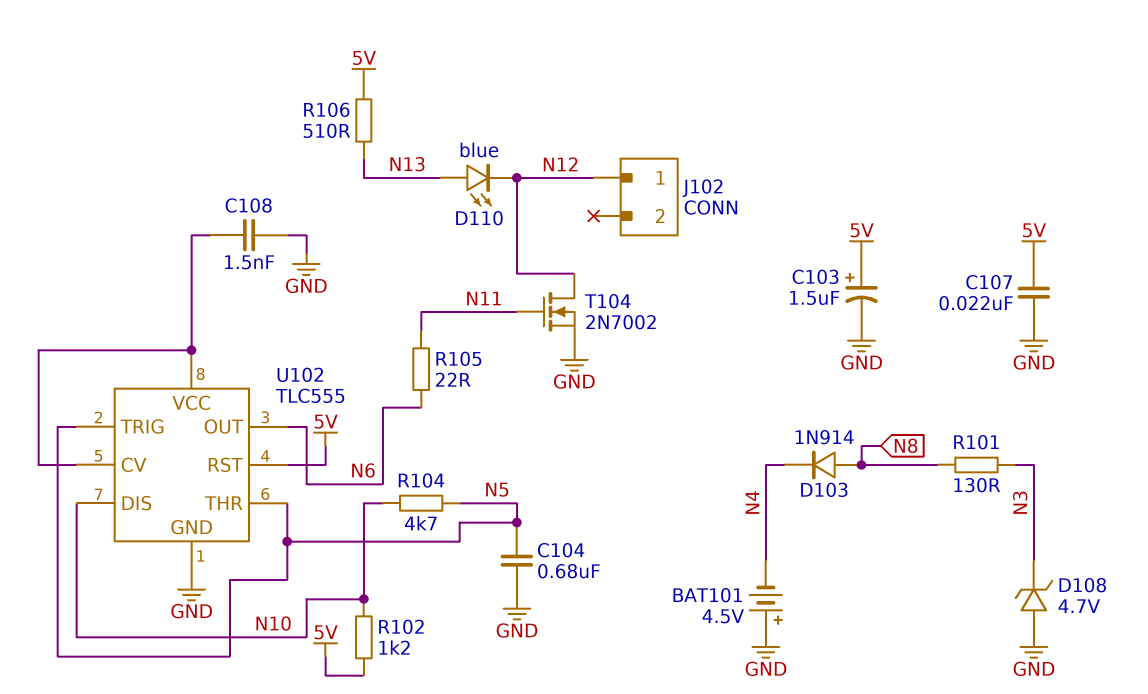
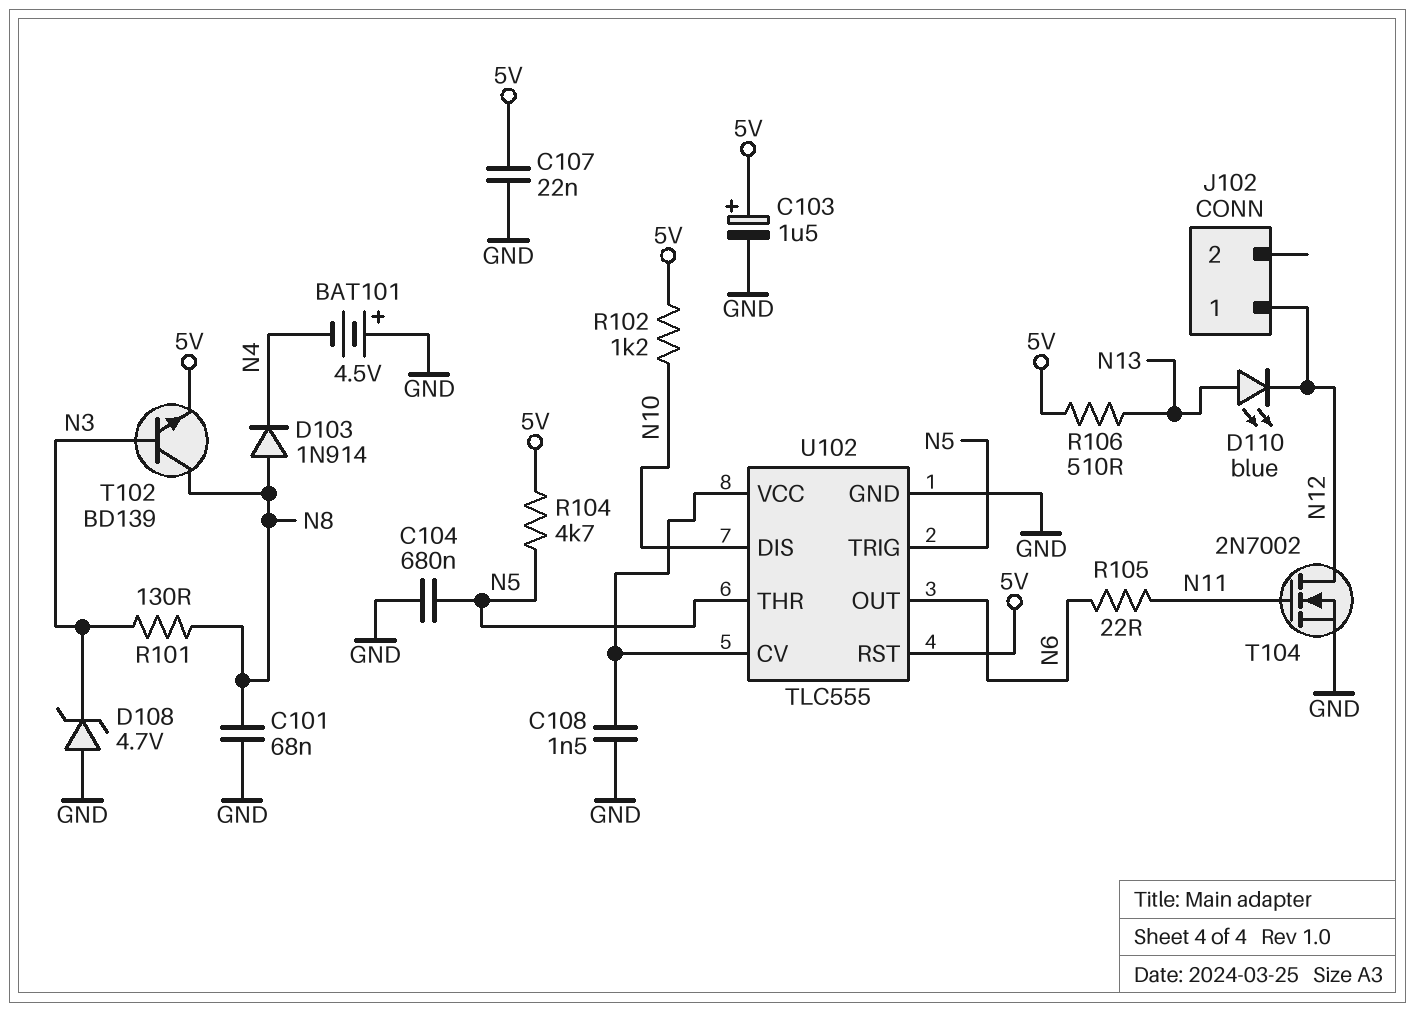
C101: none -> 68nF (GND, N8)
R104: 4.7k (N5, N10) -> 4.7k (5V, N5)
T102: none -> NPN BD139 (B N3, C N8, E 5V)

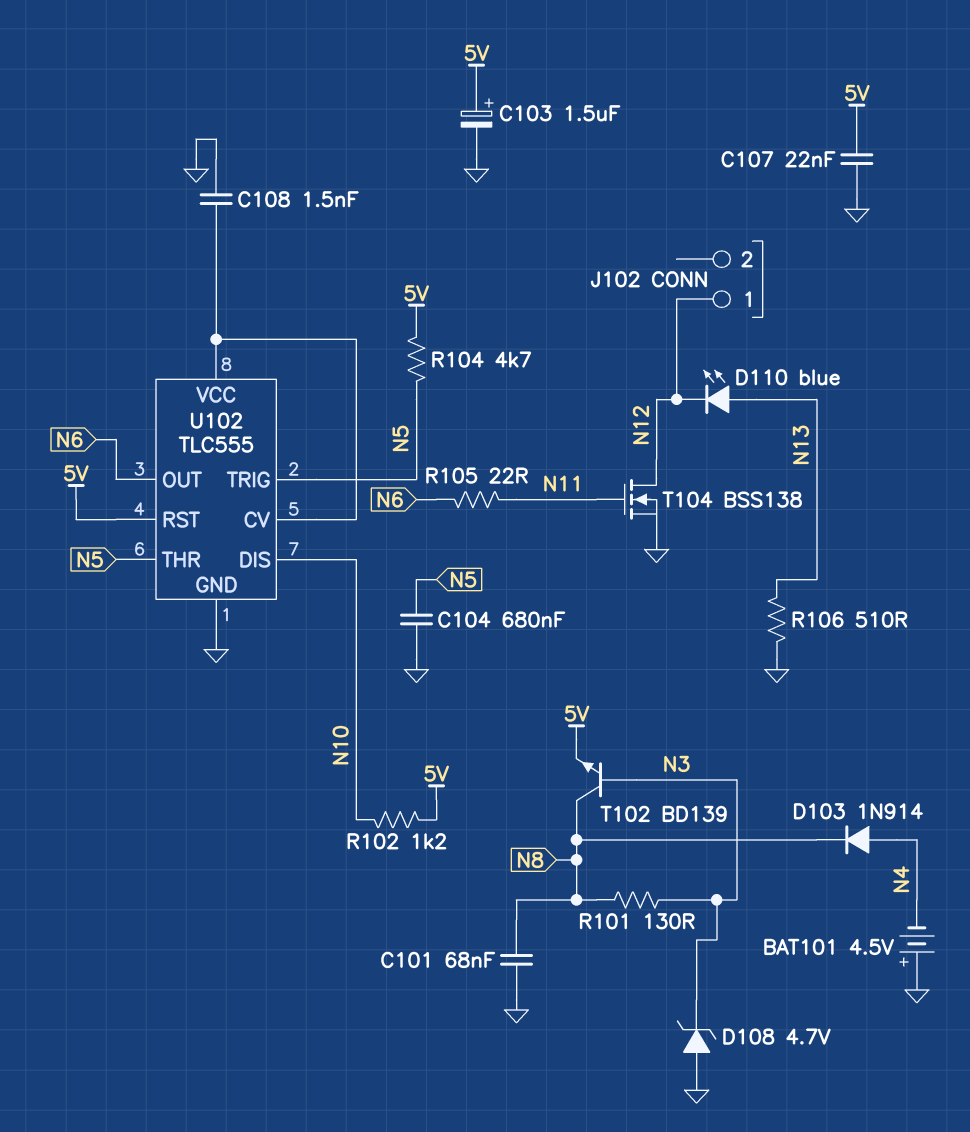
D103: diode 1N914 (A N8, K N4) -> diode 1N914 (A N4, K N8)
R106: 510 (5V, N13) -> 510 (GND, N13)
T104: NMOS 2N7002 (G N11, D N12, S GND) -> NMOS BSS138 (G N11, D N12, S GND)

